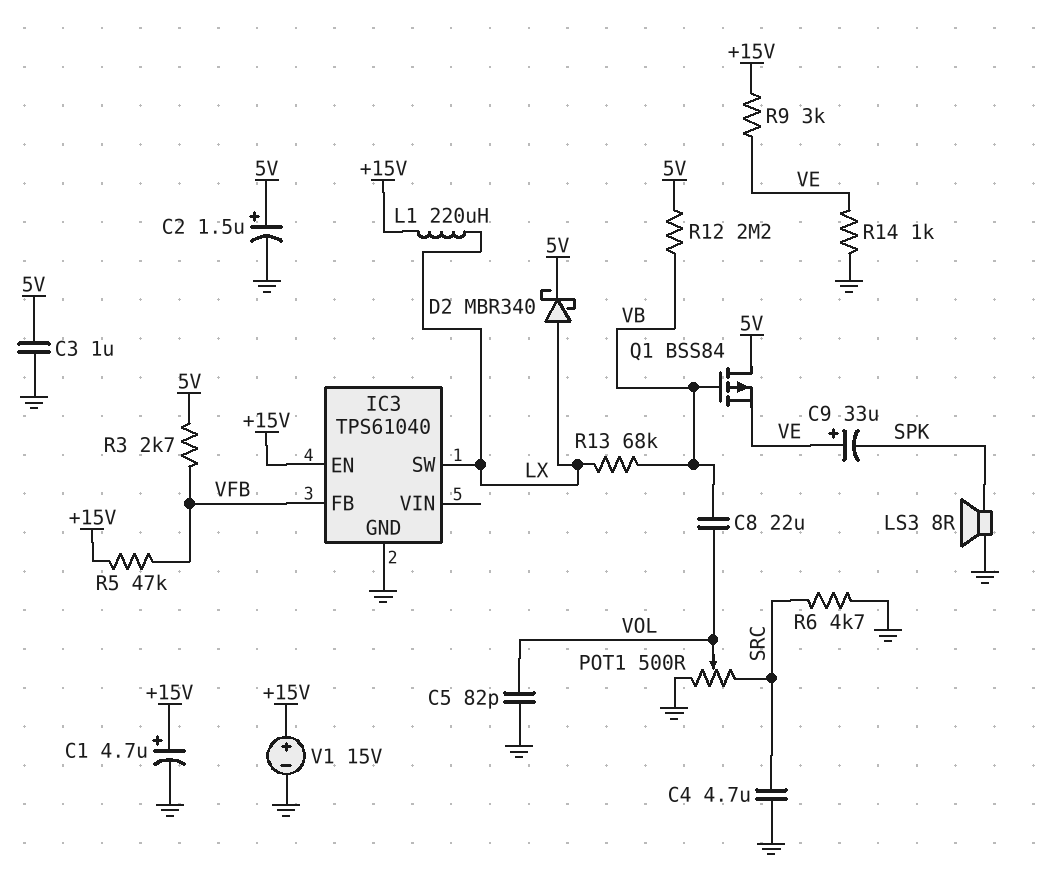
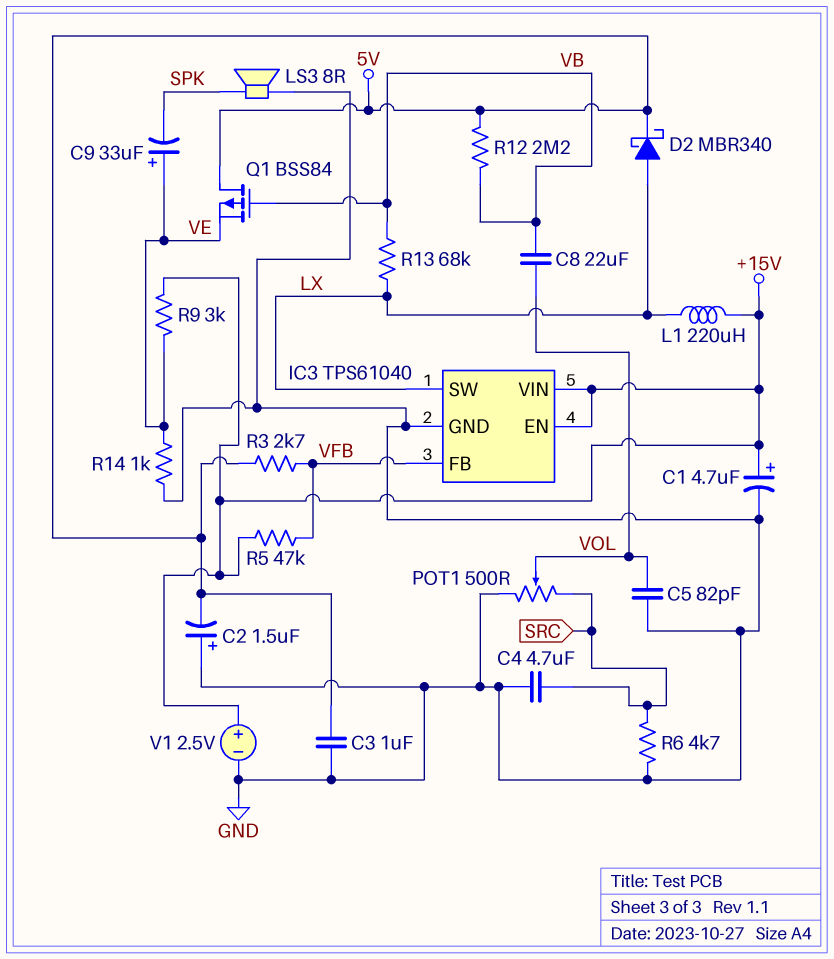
C2: 1.5uF (plus 5V, minus GND) -> 1.5uF (plus GND, minus 5V)
IC3 pin VIN: none -> +15V
V1: 15V (plus +15V, minus GND) -> 2.5V (plus +15V, minus GND)

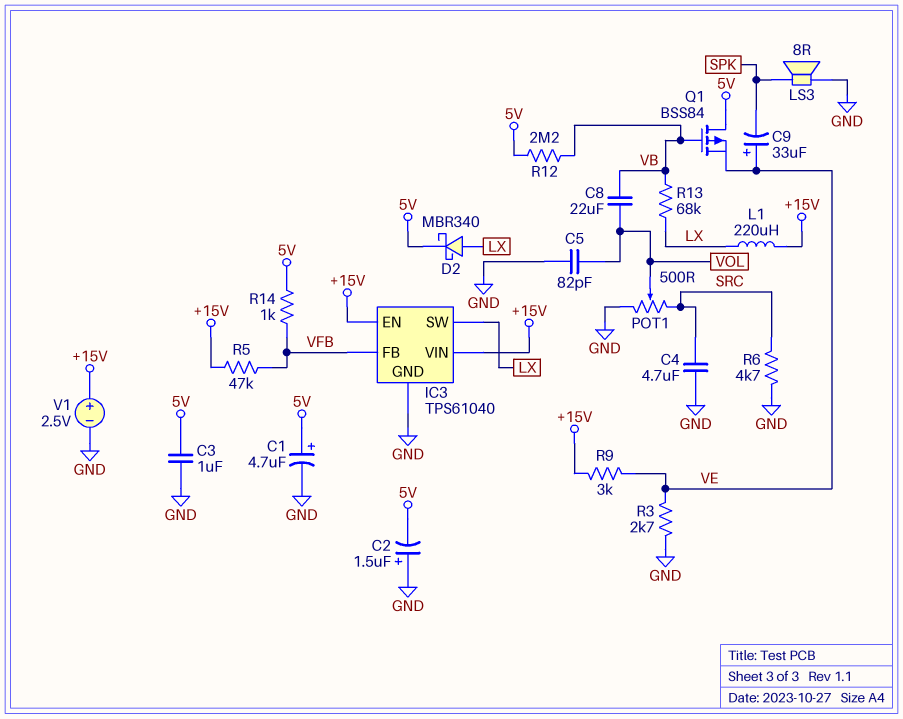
C1: 4.7uF (plus +15V, minus GND) -> 4.7uF (plus 5V, minus GND)
R3: 2.7k (5V, VFB) -> 2.7k (GND, VE)
R14: 1k (GND, VE) -> 1k (5V, VFB)

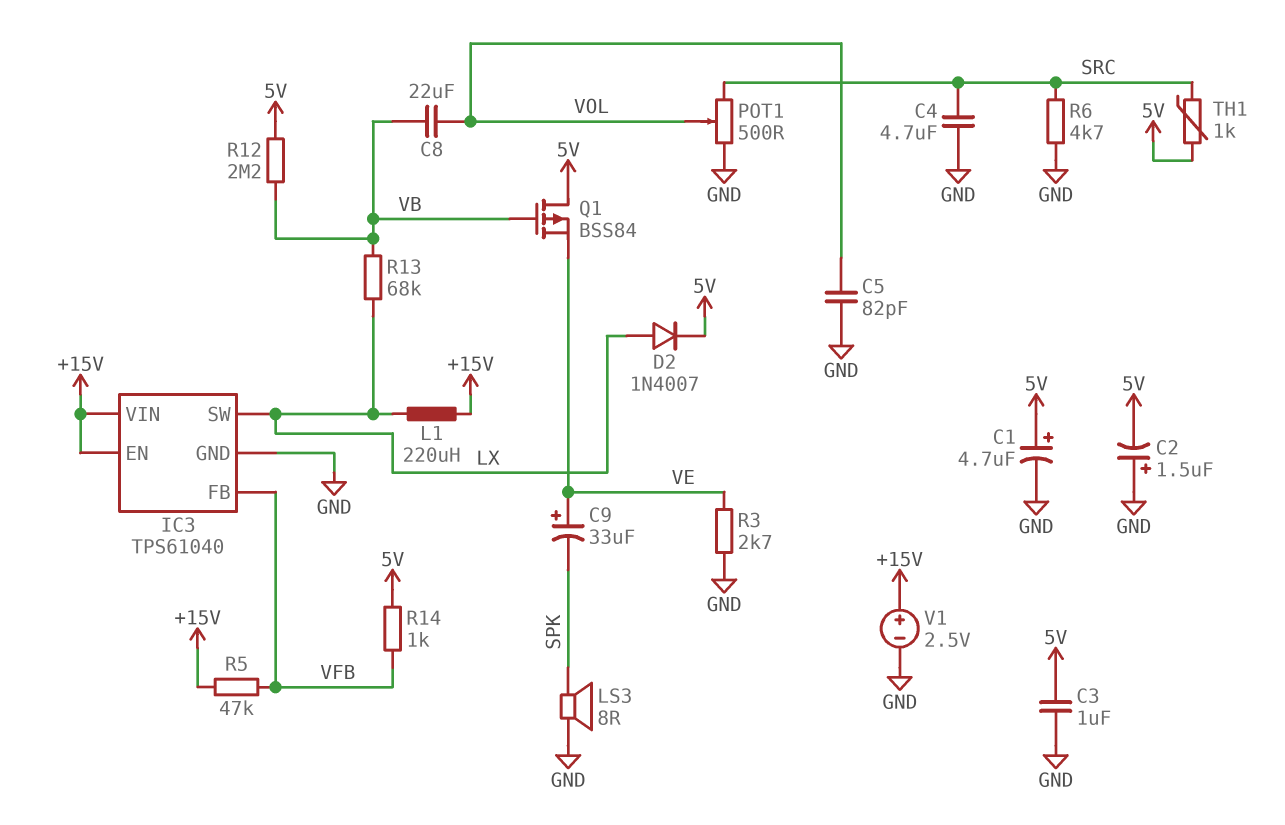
D2: schottky MBR340 (A LX, K 5V) -> diode 1N4007 (A LX, K 5V)
R9: 3k (+15V, VE) -> none
TH1: none -> 1k (5V, SRC)

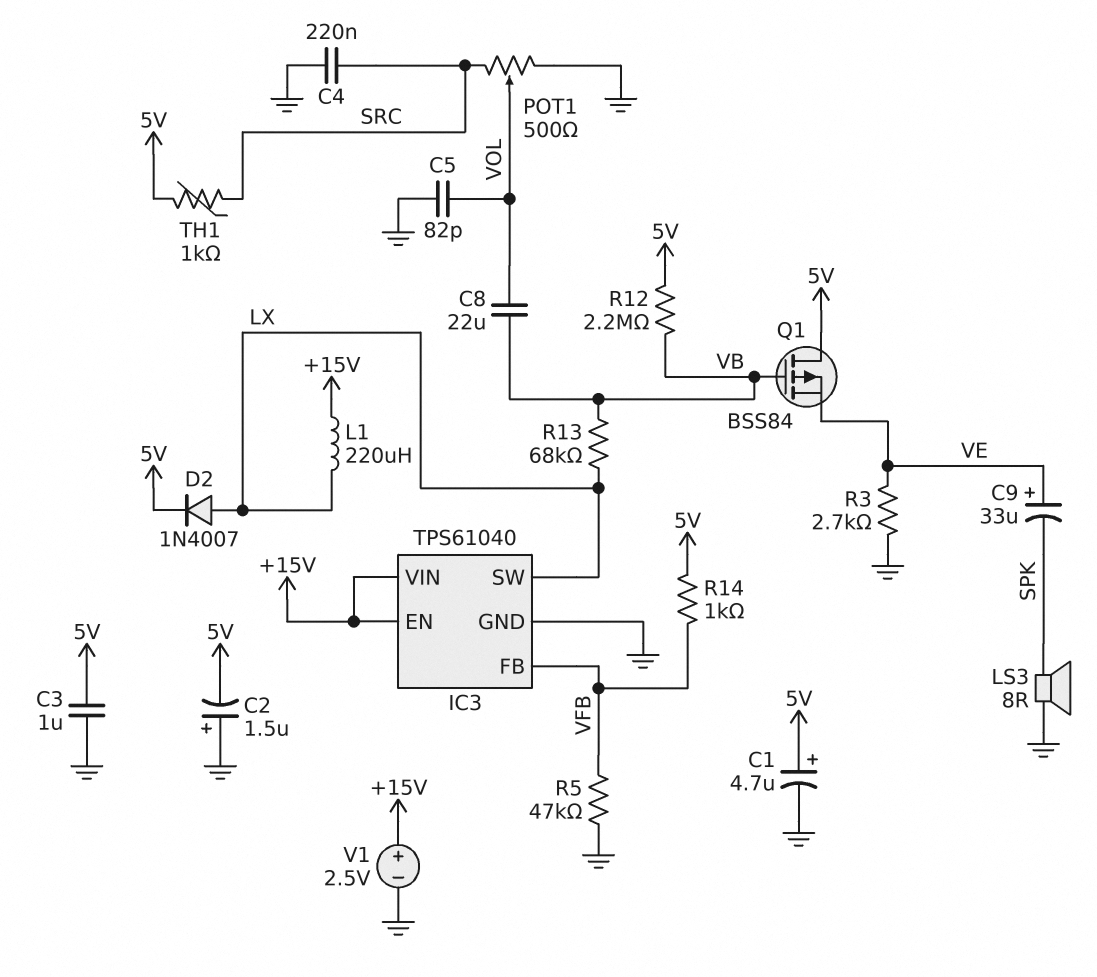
C4: 4.7uF (GND, SRC) -> 220nF (GND, SRC)
R5: 47k (+15V, VFB) -> 47k (GND, VFB)
R6: 4.7k (GND, SRC) -> none

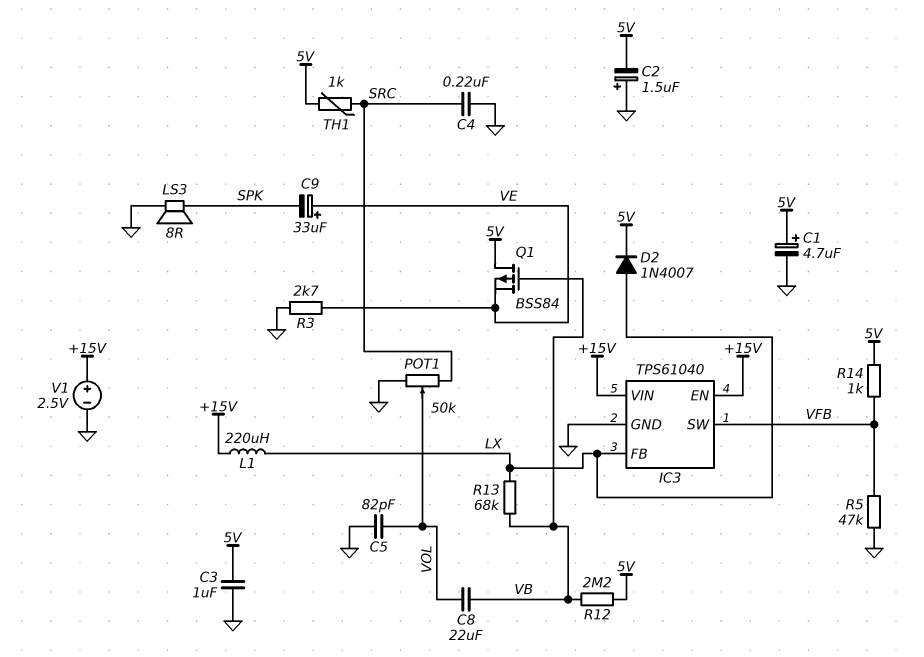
IC3 pin FB: VFB -> LX
IC3 pin SW: LX -> VFB
POT1: 500 (GND, SRC, wiper VOL) -> 50k (GND, SRC, wiper VOL)

